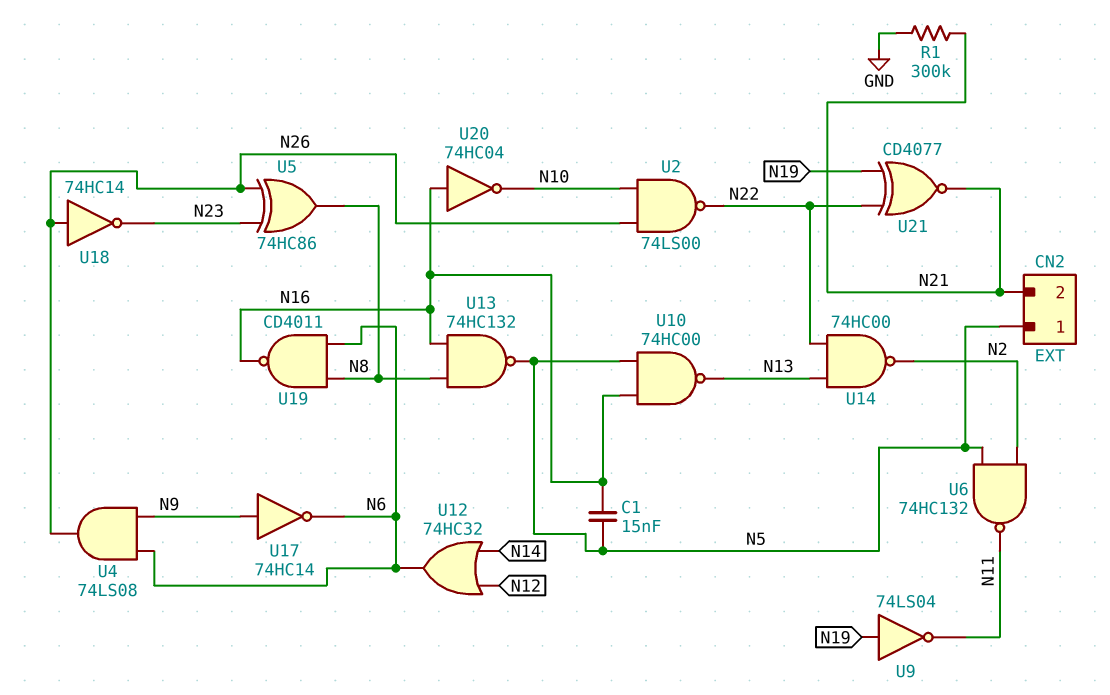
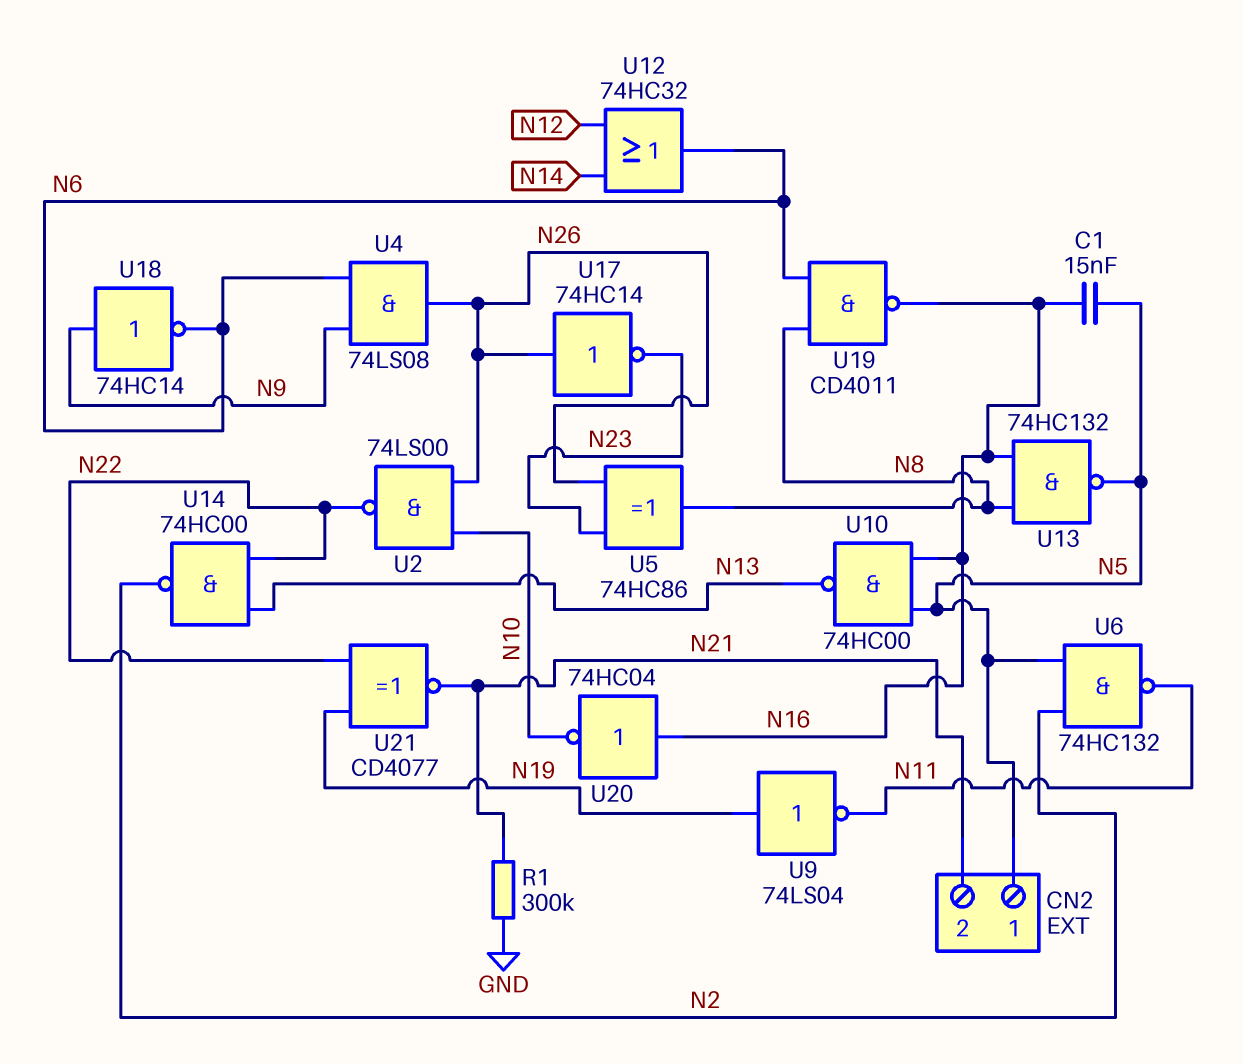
U17: NOT 74HC14 (in N9, out N6) -> NOT 74HC14 (in N26, out N23)
U18: NOT 74HC14 (in N26, out N23) -> NOT 74HC14 (in N9, out N6)

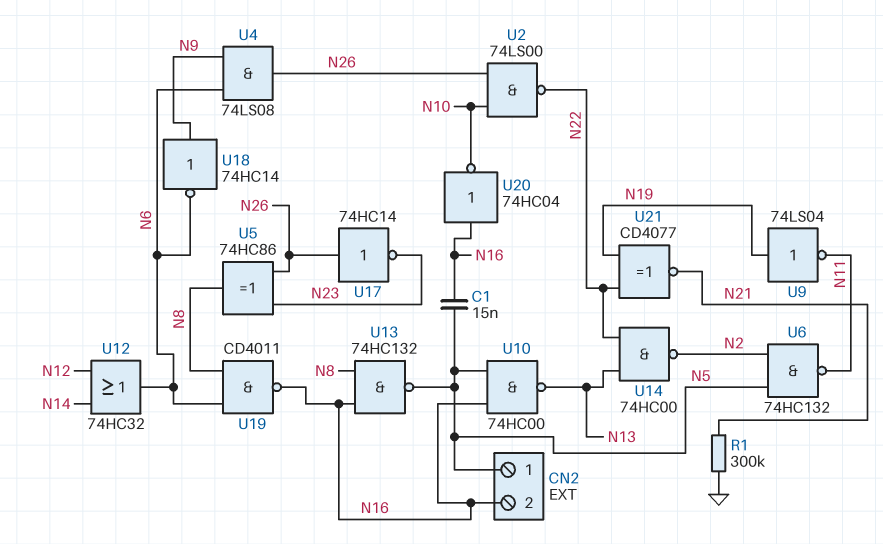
CN2 pin 2: N21 -> N16

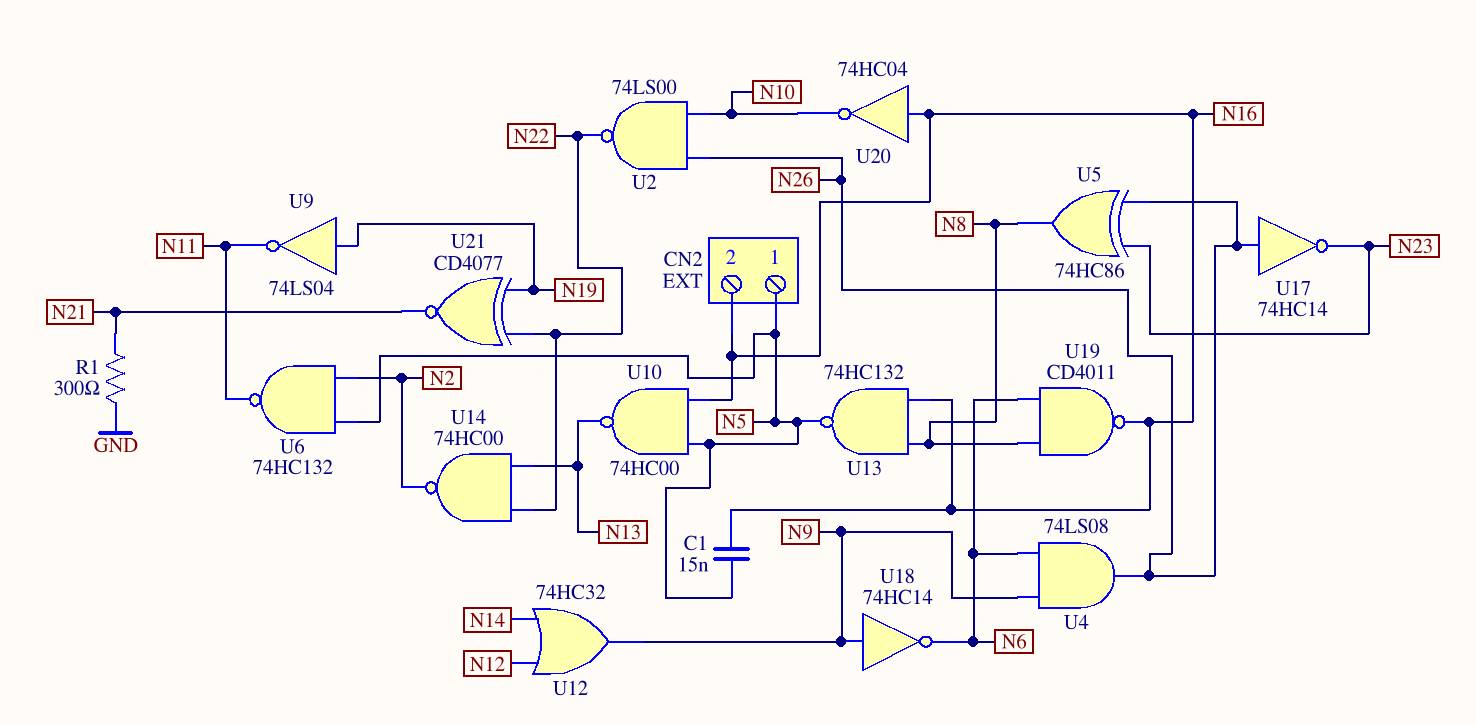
R1: 300k (GND, N21) -> 300 (GND, N21)
U12: OR 74HC32 (in N12, in N14, out N6) -> OR 74HC32 (in N12, in N14, out N9)

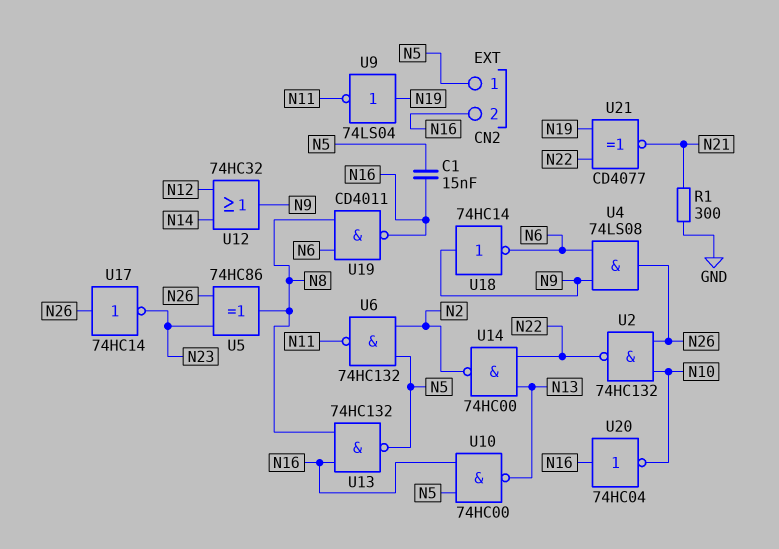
U2: NAND 74LS00 (in N10, in N26, out N22) -> NAND 74HC132 (in N10, in N26, out N22)

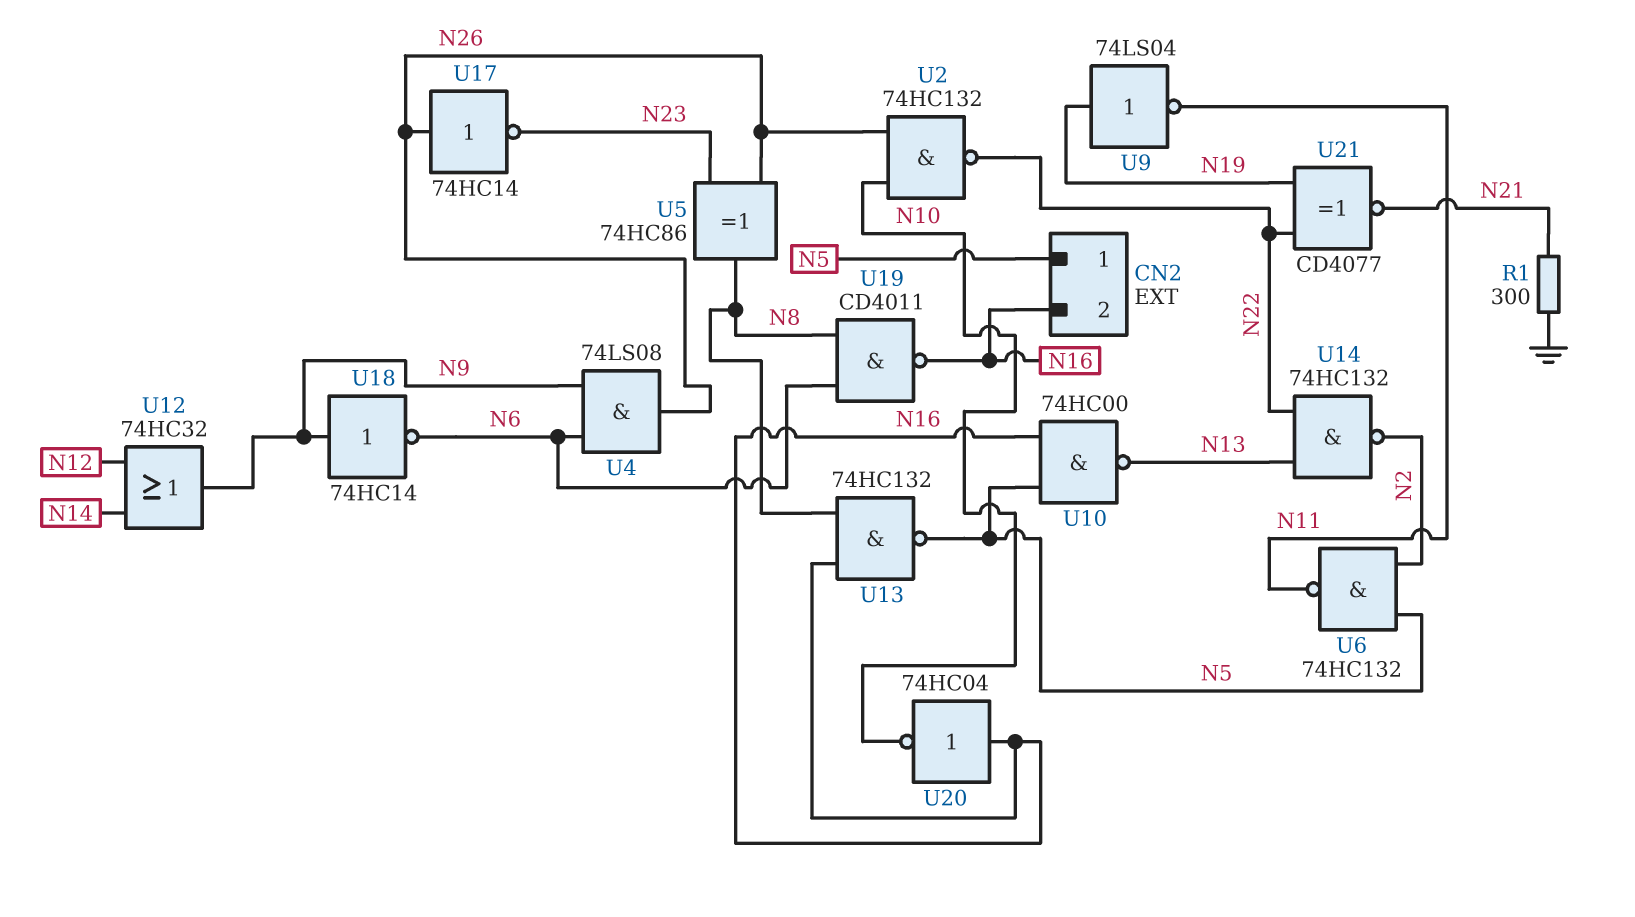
C1: 15nF (N5, N16) -> none
U14: NAND 74HC00 (in N13, in N22, out N2) -> NAND 74HC132 (in N13, in N22, out N2)

